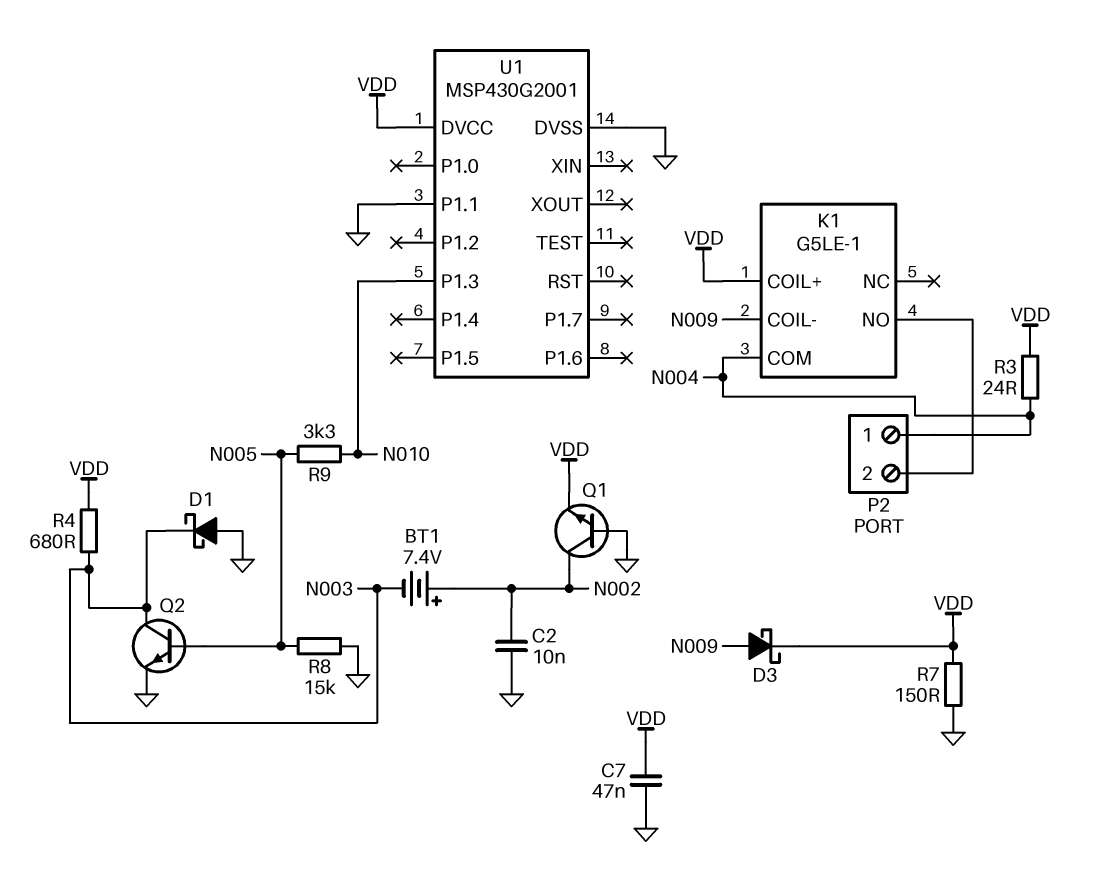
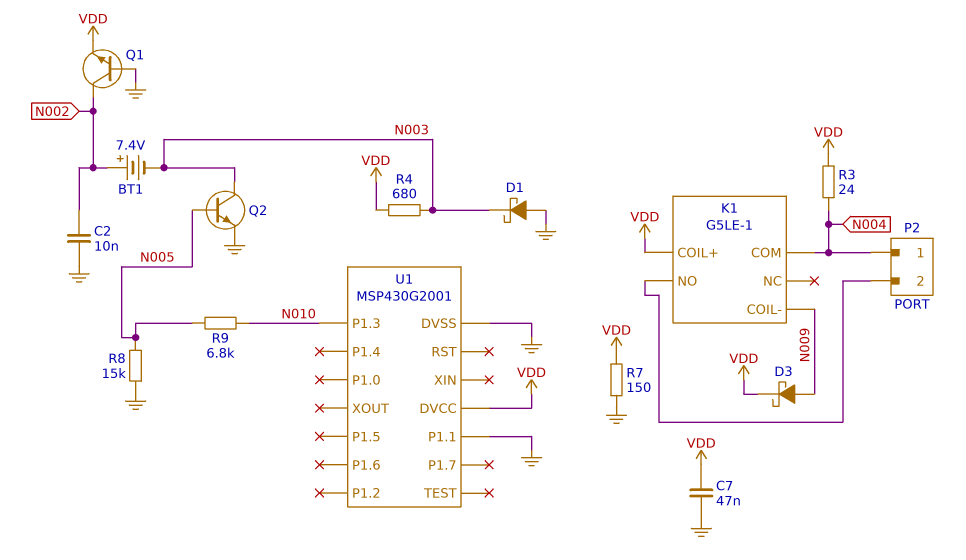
R9: 3.3k (N005, N010) -> 6.8k (N005, N010)

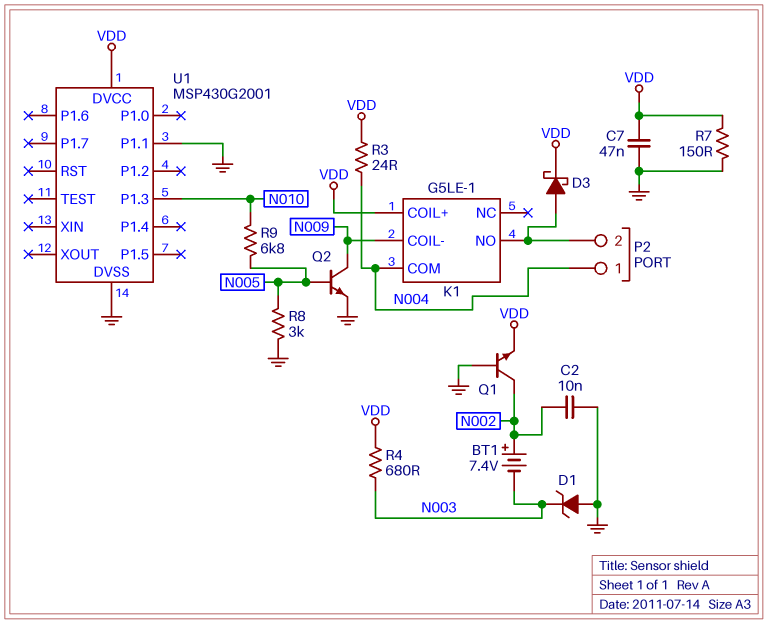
D1: schottky (A GND, K N003) -> zener (A GND, K N003)
D3: schottky (A N009, K VDD) -> schottky (A K1/NO, K VDD)
Q2: NPN (B N005, C N003, E GND) -> NPN (B N005, C N009, E GND)
R8: 15k (GND, N005) -> 3k (GND, N005)

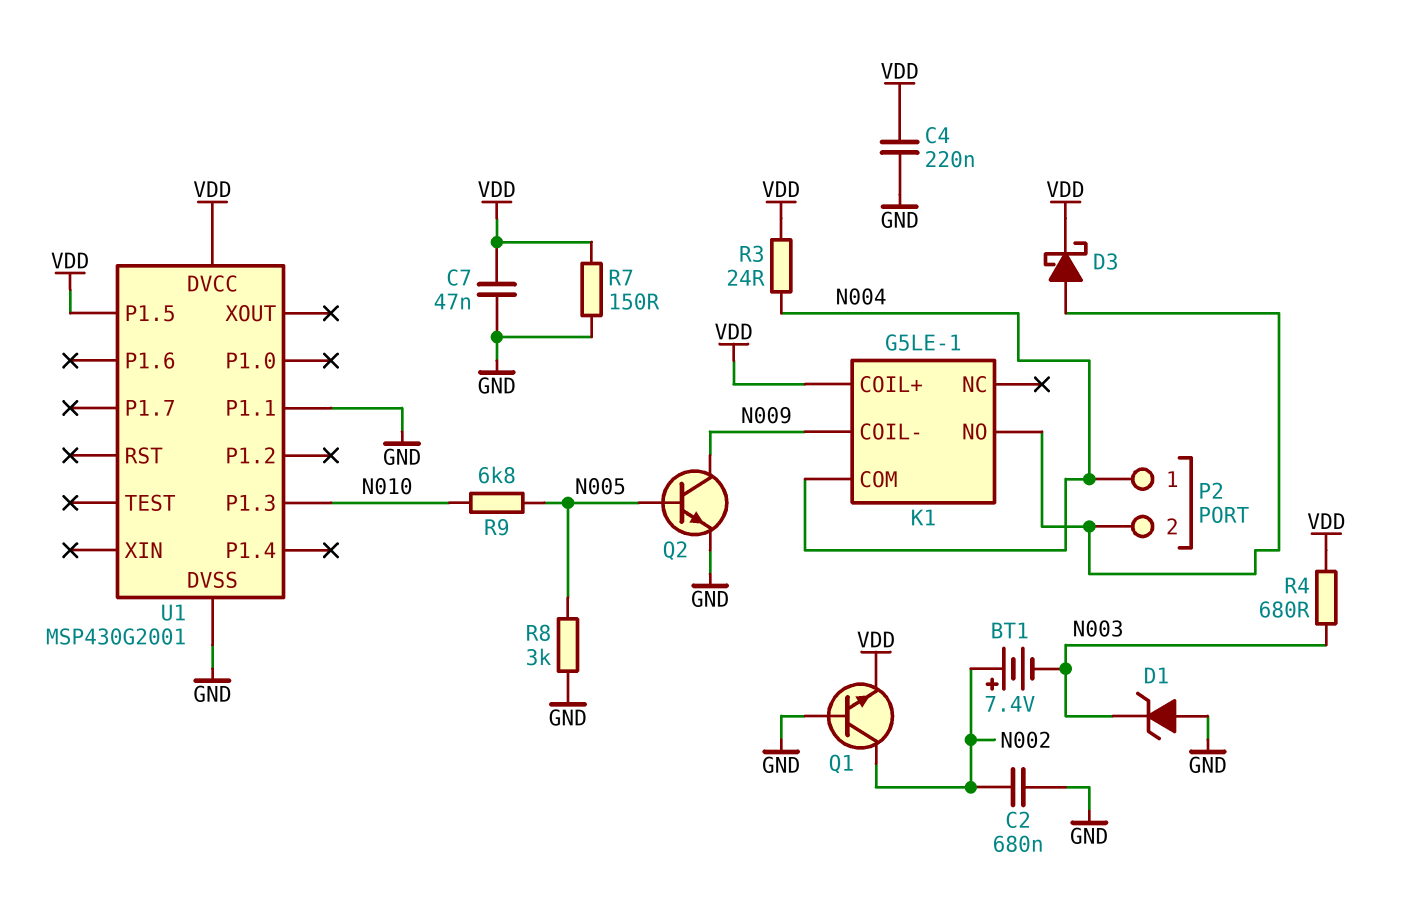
C2: 10nF (GND, N002) -> 680nF (GND, N002)
C4: none -> 220nF (GND, VDD)
U1 pin P1.5: none -> VDD

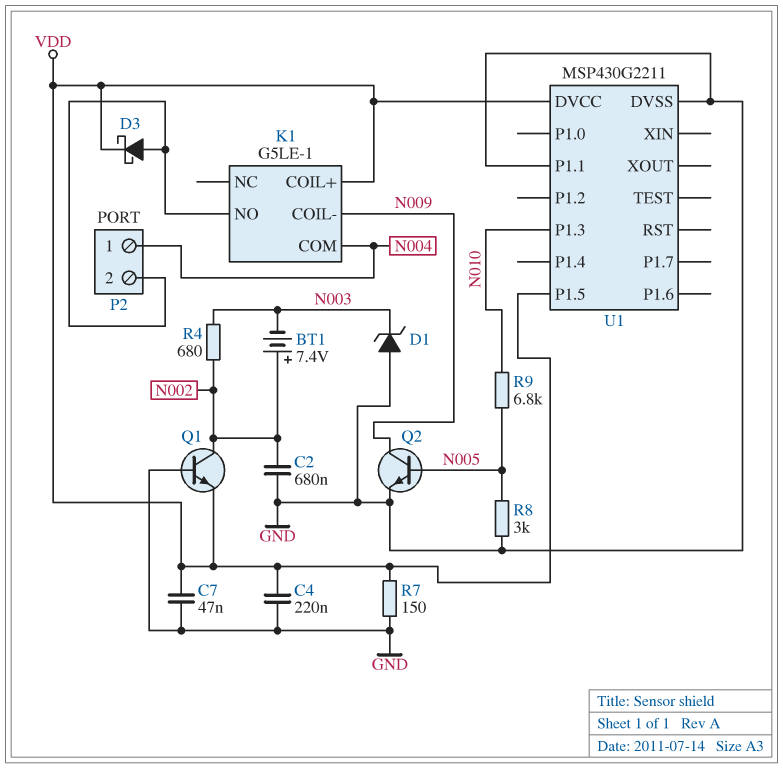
R3: 24 (N004, VDD) -> none
R4: 680 (N003, VDD) -> 680 (N002, N003)
U1: MSP430G2001 -> MSP430G2211

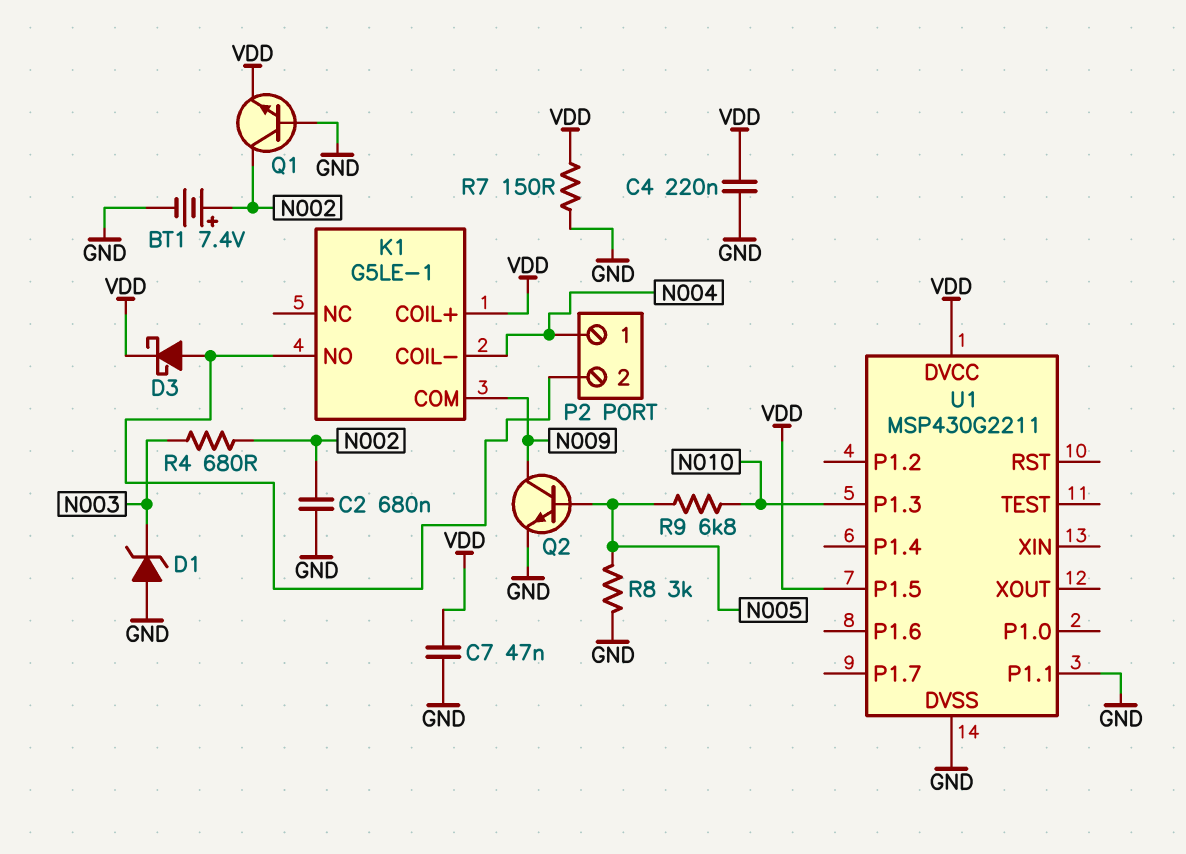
BT1: 7.4V (plus N002, minus N003) -> 7.4V (plus N002, minus GND)
K1 pin COIL-: N009 -> N004
K1 pin COM: N004 -> N009

